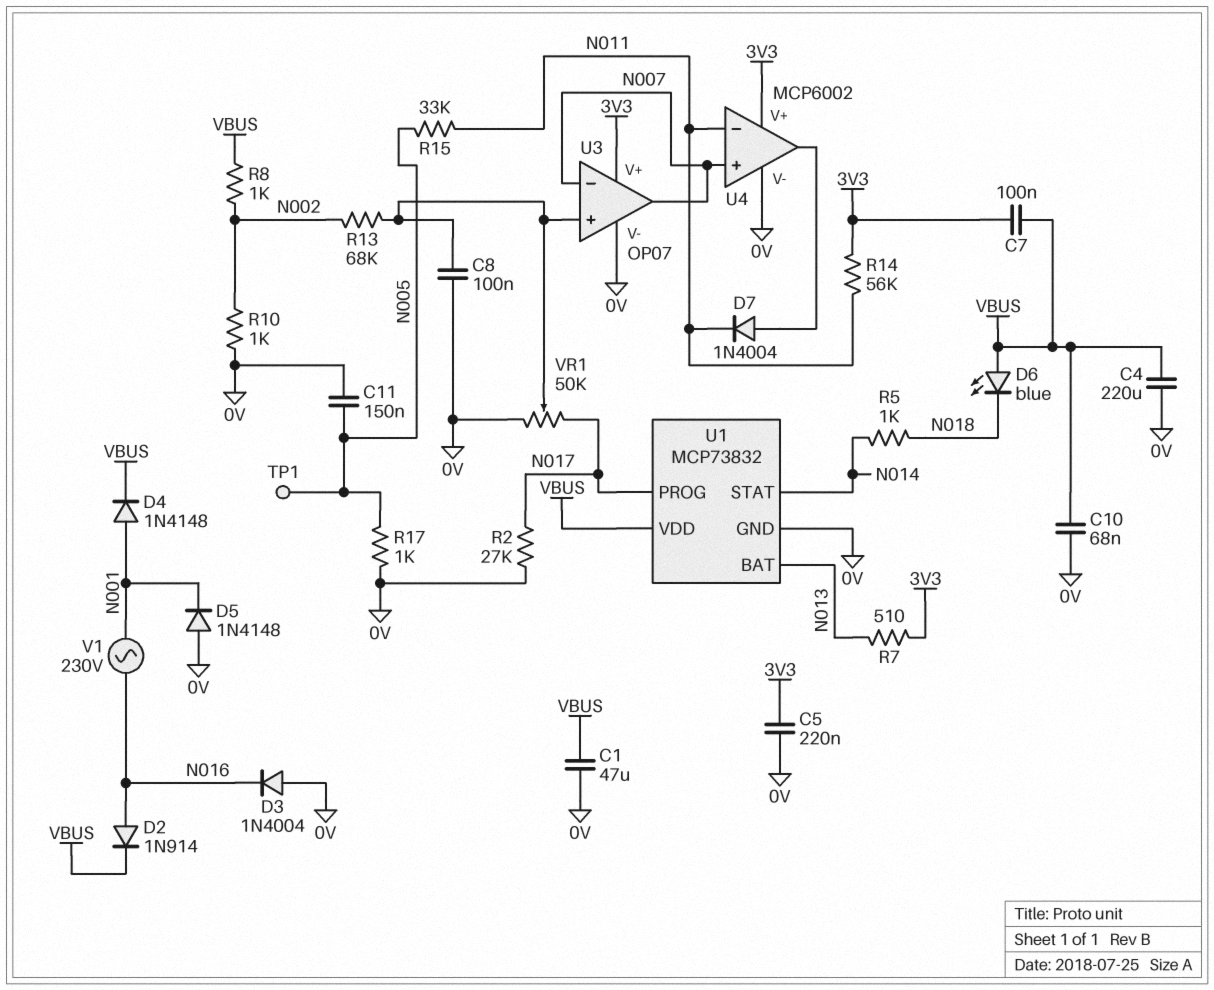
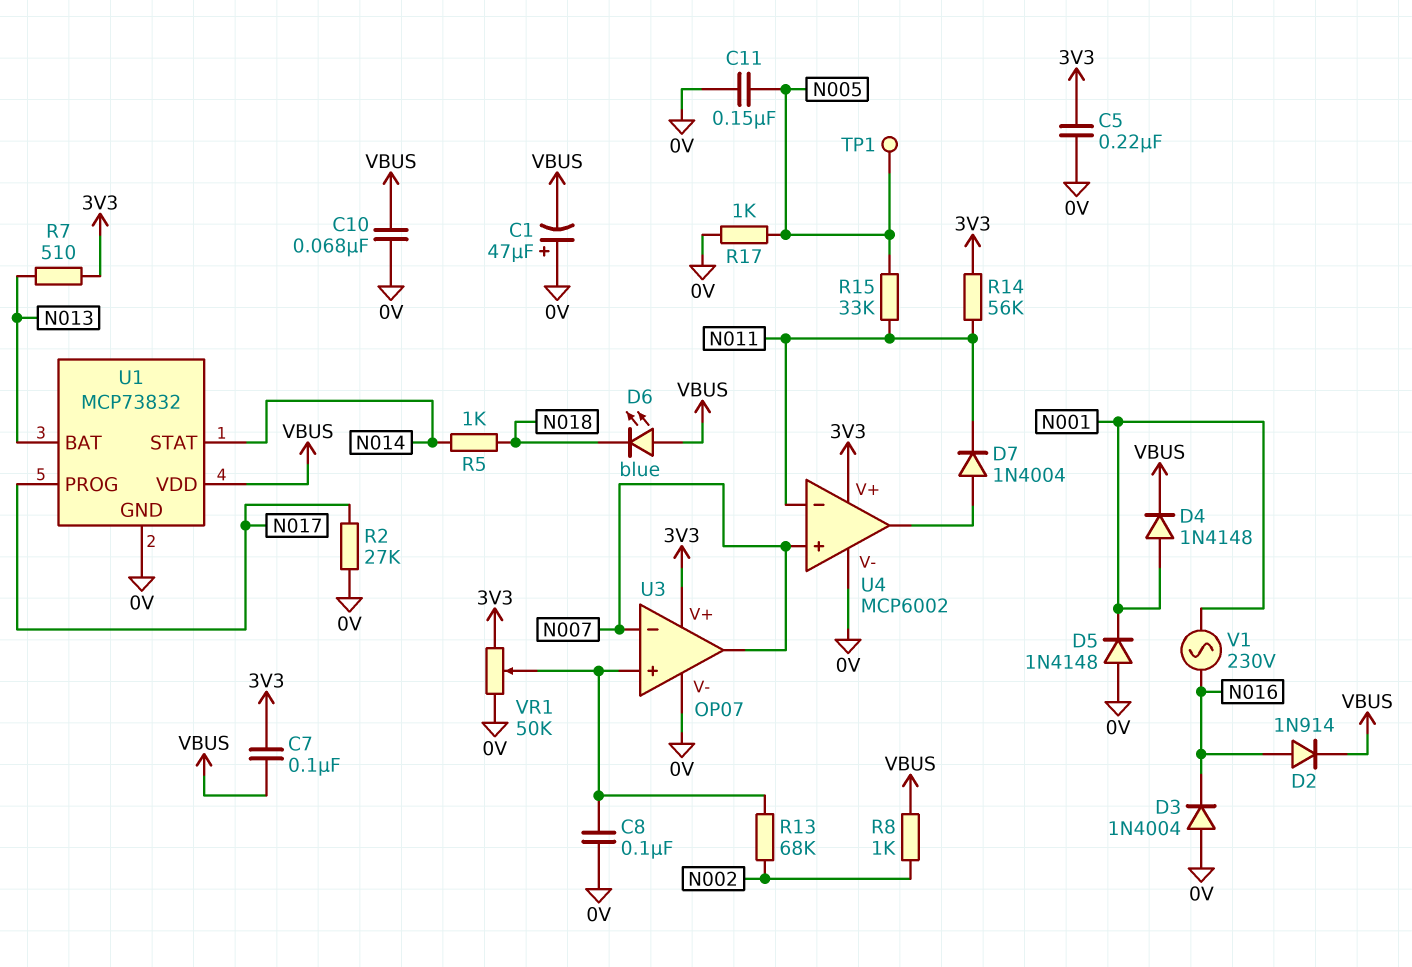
C1: 47uF (0V, VBUS) -> 47uF (plus 0V, minus VBUS)
C4: 220uF (0V, VBUS) -> none
R10: 1k (0V, N002) -> none
VR1: 50k (0V, N017, wiper U3/in+) -> 50k (0V, 3V3, wiper U3/in+)

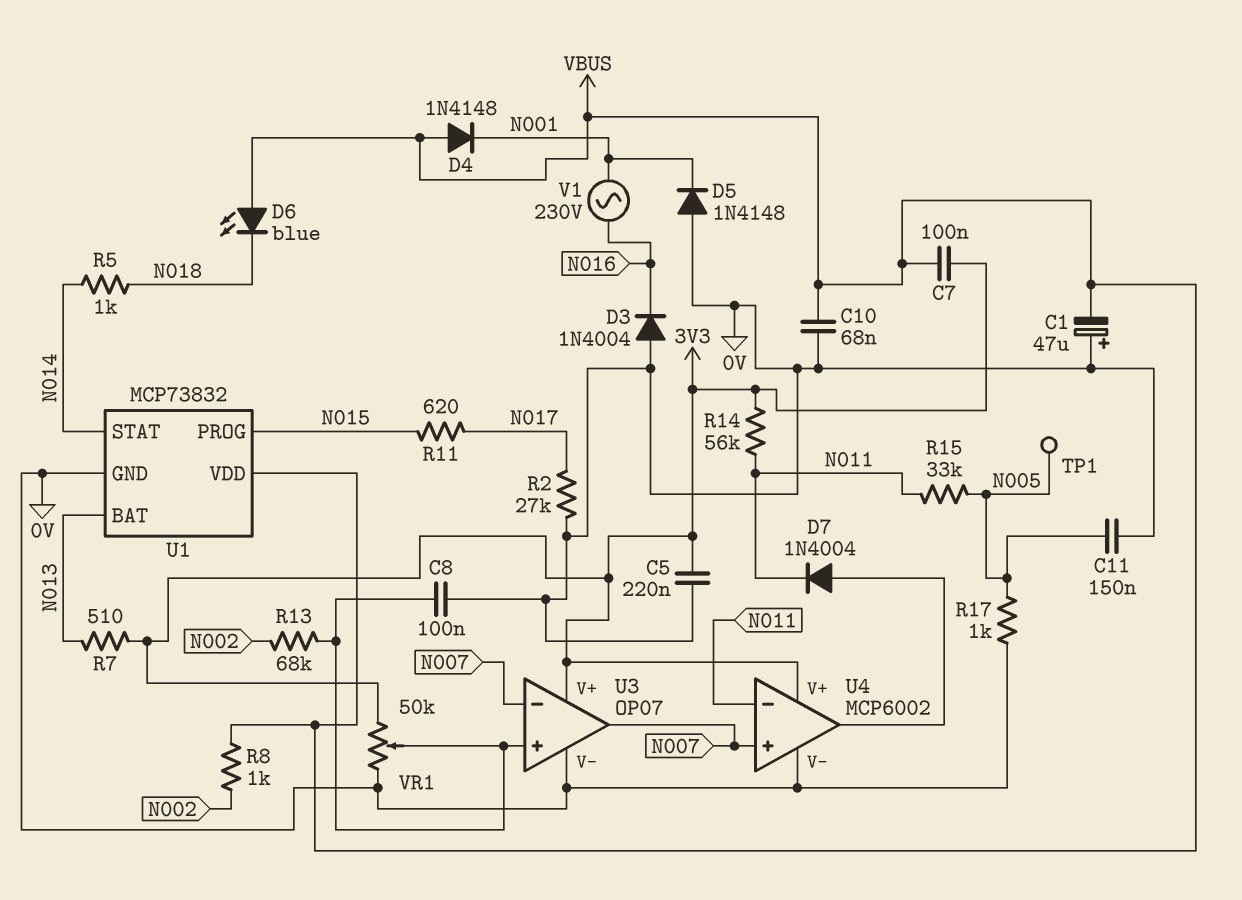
D2: diode 1N914 (A N016, K VBUS) -> none
D4: diode 1N4148 (A N001, K VBUS) -> diode 1N4148 (A VBUS, K N001)
R11: none -> 620 (N015, N017)
U1 pin PROG: N017 -> N015

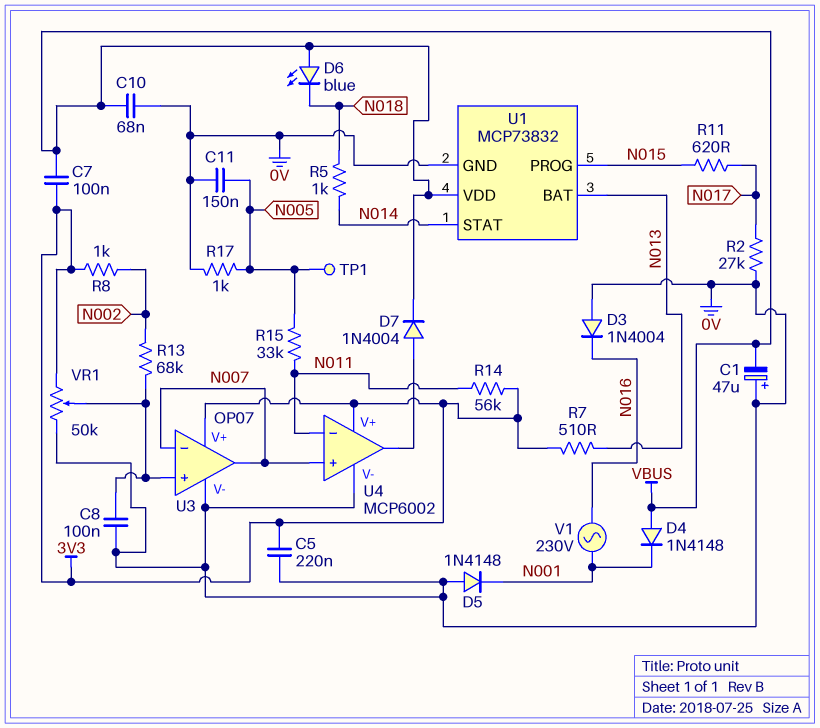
D7: diode 1N4004 (A U4/out, K N011) -> diode 1N4004 (A U4/out, K VBUS)
R8: 1k (N002, VBUS) -> 1k (3V3, N002)

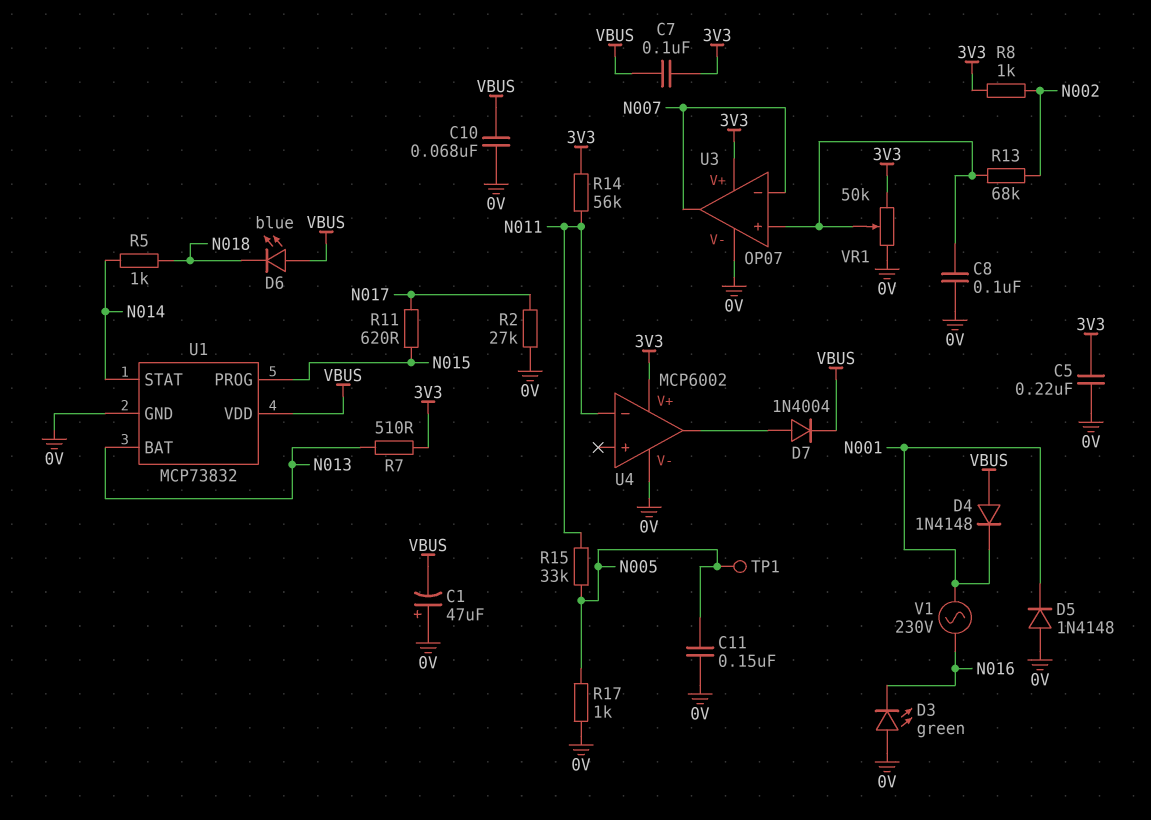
D3: diode 1N4004 (A 0V, K N016) -> LED green (A 0V, K N016)
U4 pin in+: N007 -> none

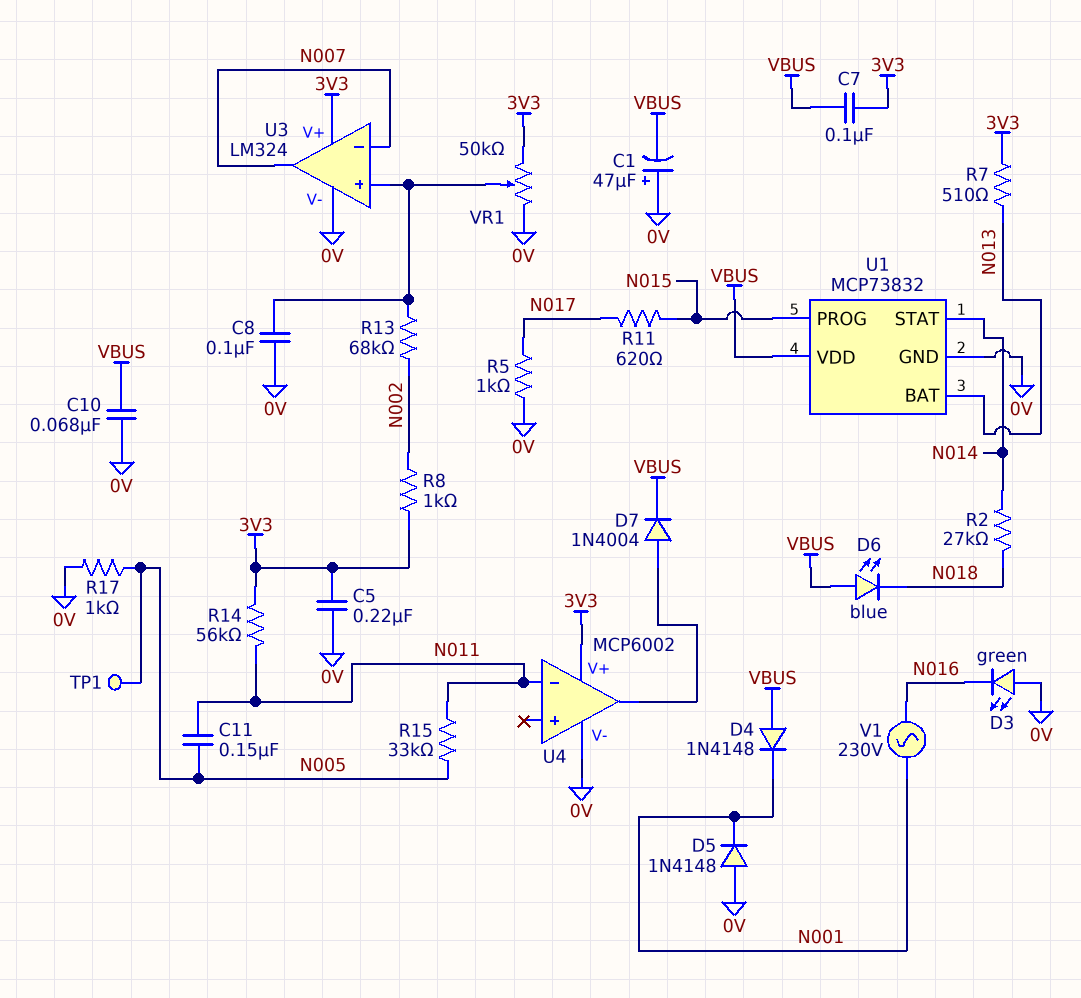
C11: 150nF (0V, N005) -> 150nF (N005, N011)
R2: 27k (0V, N017) -> 27k (N014, N018)
R5: 1k (N014, N018) -> 1k (0V, N017)
U3: OP07 -> LM324

